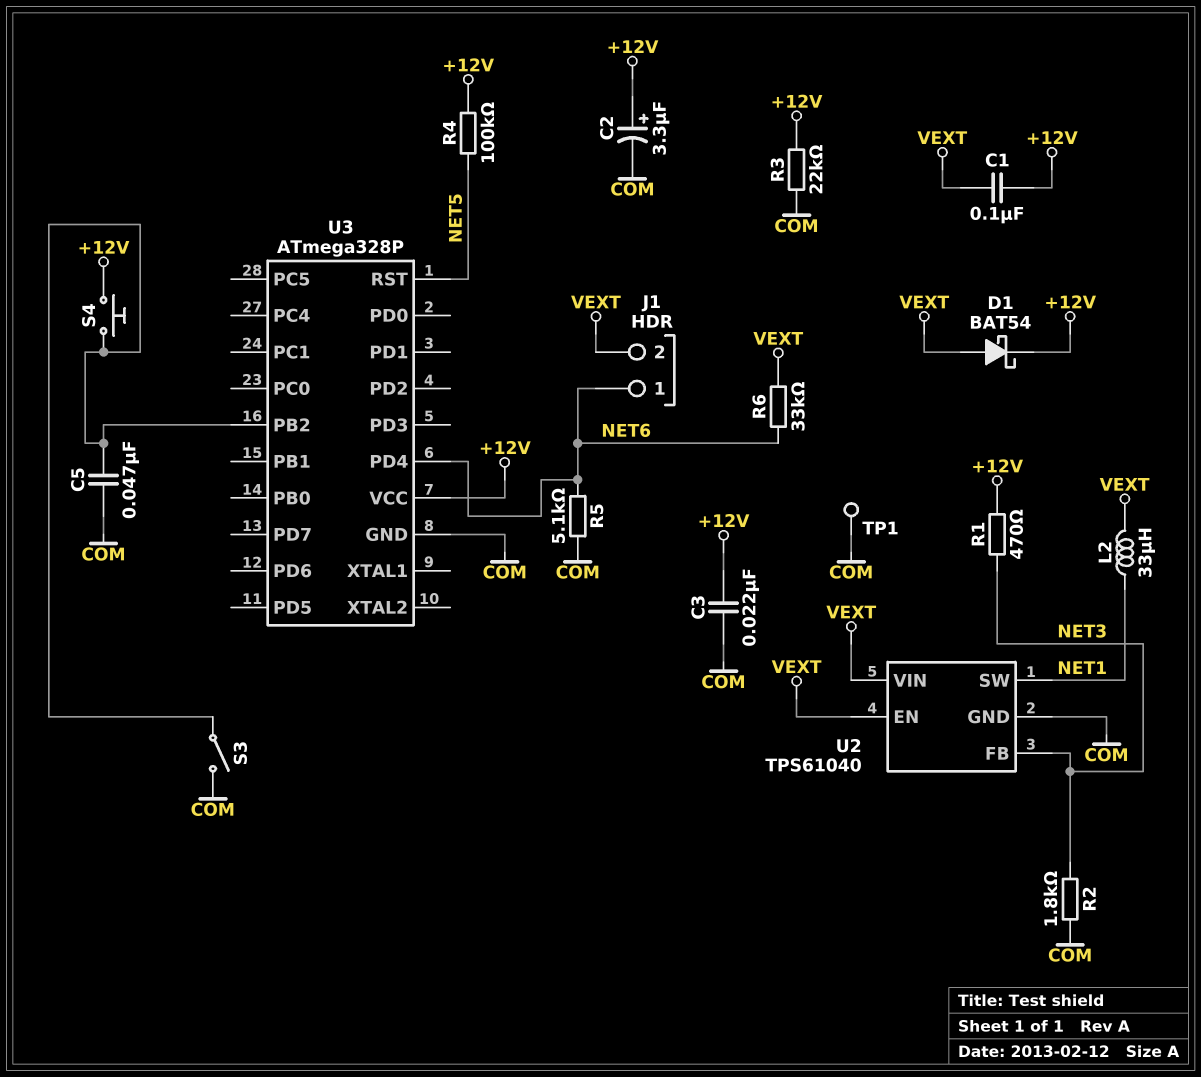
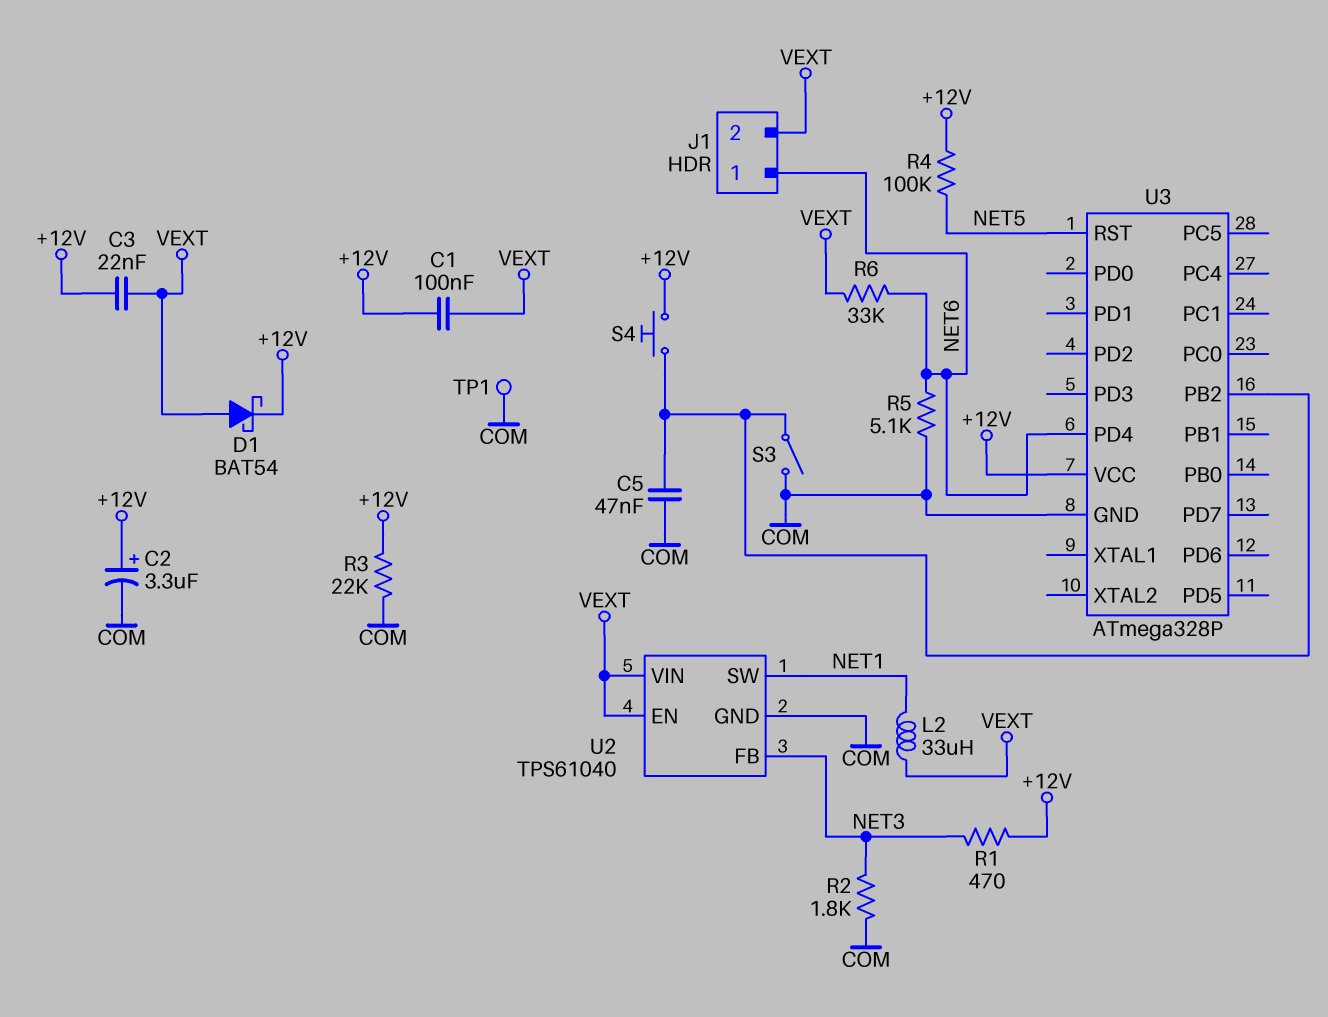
C3: 22nF (+12V, COM) -> 22nF (+12V, VEXT)

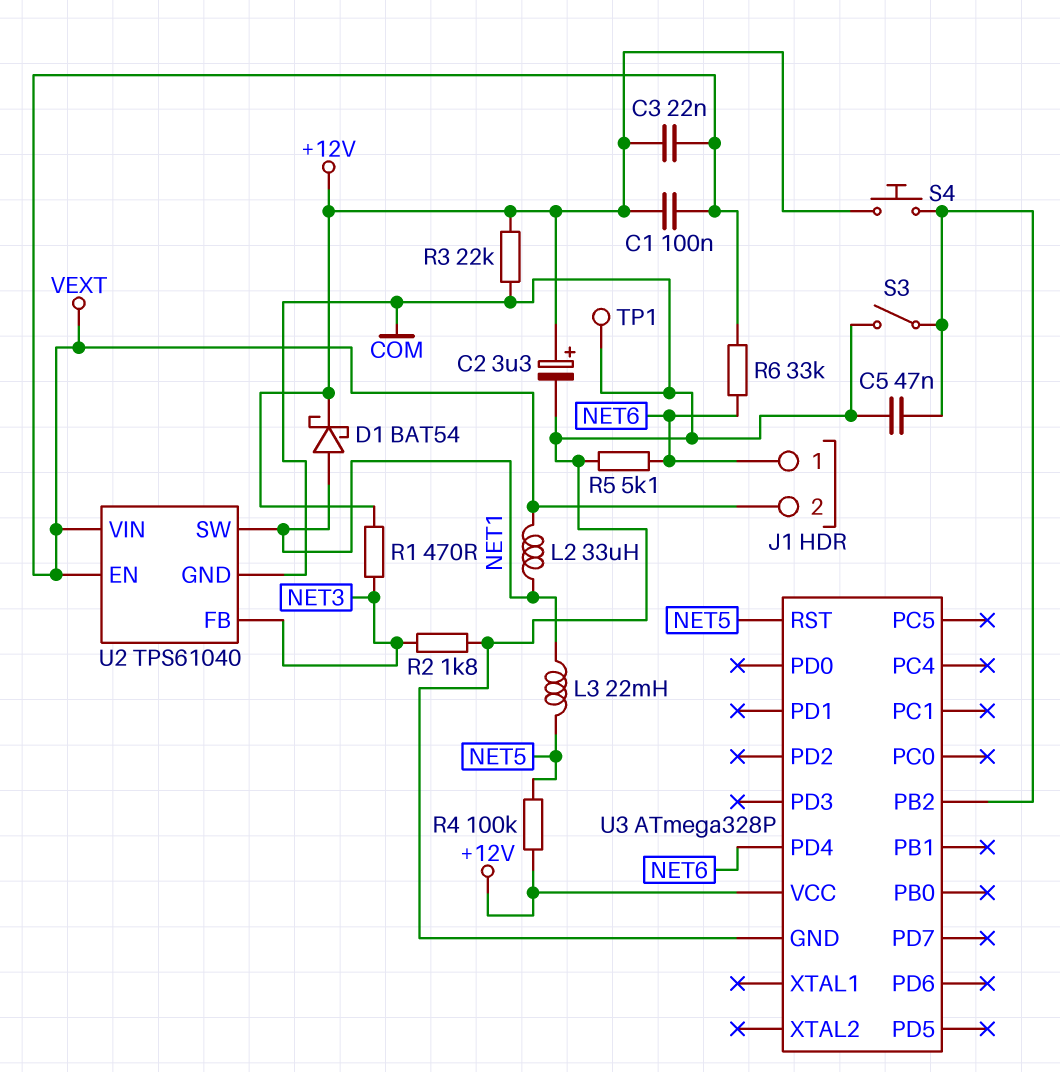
D1: schottky BAT54 (A VEXT, K +12V) -> schottky BAT54 (A NET1, K +12V)
L3: none -> 22mH (NET1, NET5)

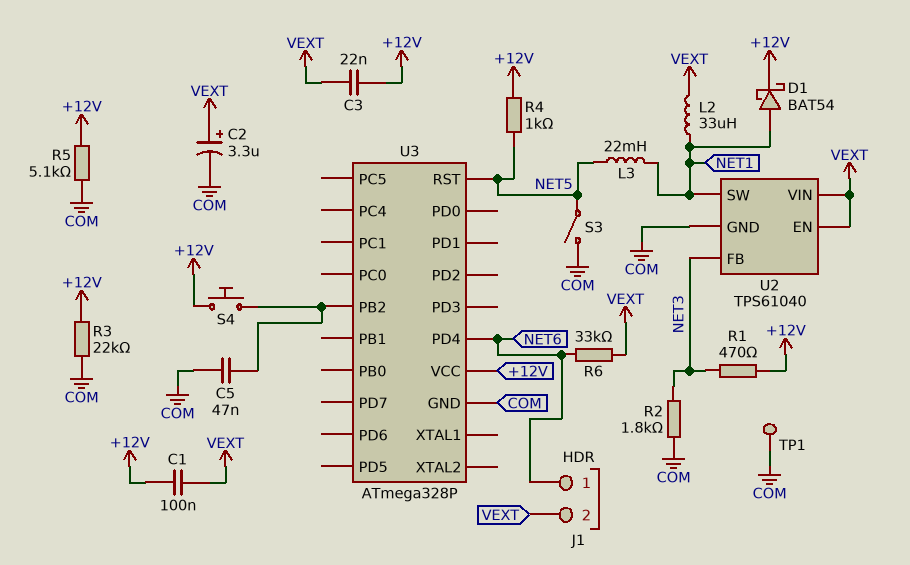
C2: 3.3uF (plus +12V, minus COM) -> 3.3uF (plus VEXT, minus COM)
R4: 100k (+12V, NET5) -> 1k (+12V, NET5)
R5: 5.1k (COM, NET6) -> 5.1k (+12V, COM)
S3: switch (COM, U3/PB2) -> switch (COM, NET5)

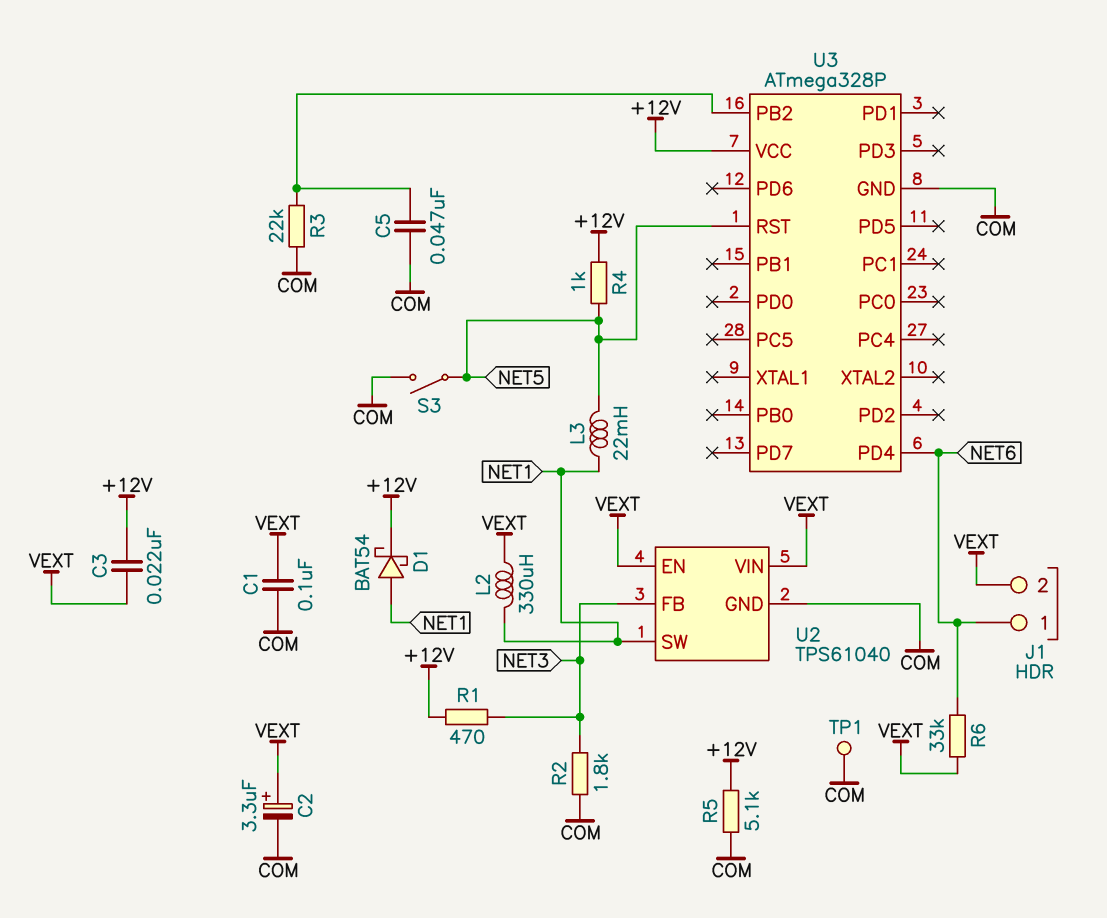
C1: 100nF (+12V, VEXT) -> 100nF (COM, VEXT)
L2: 33uH (NET1, VEXT) -> 330uH (NET1, VEXT)
R3: 22k (+12V, COM) -> 22k (COM, U3/PB2)
S4: button (+12V, U3/PB2) -> none

